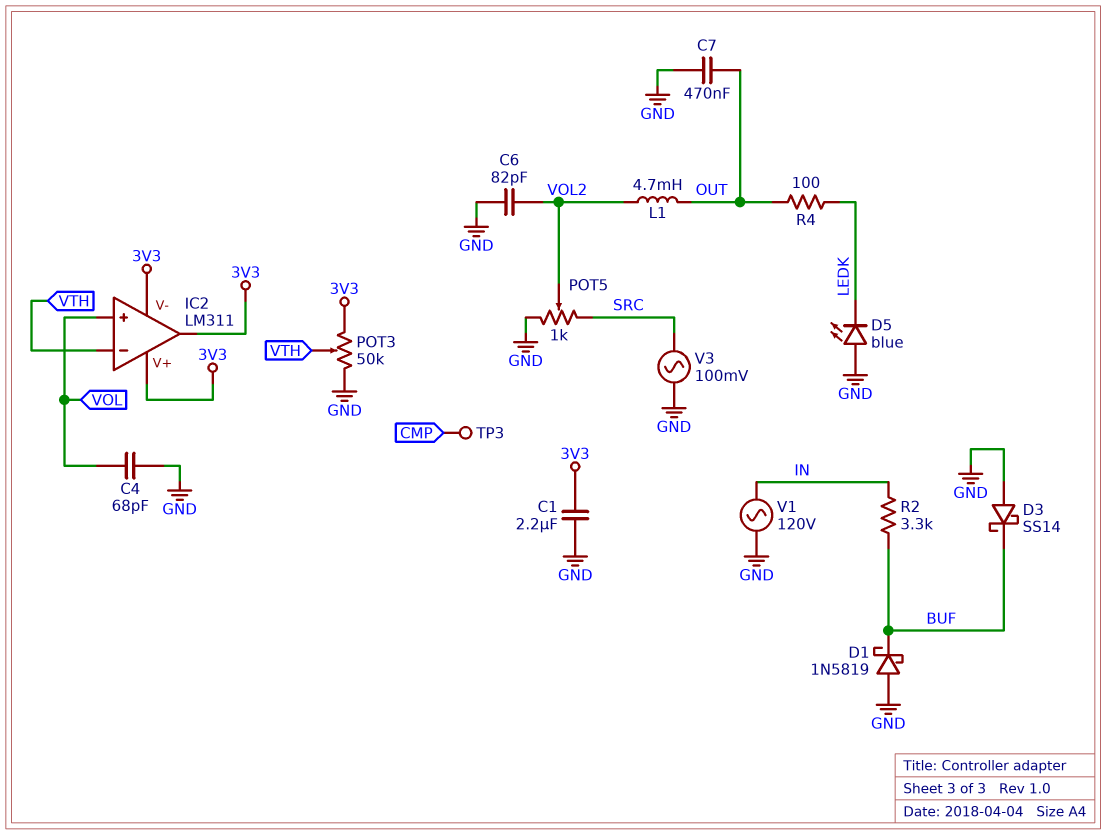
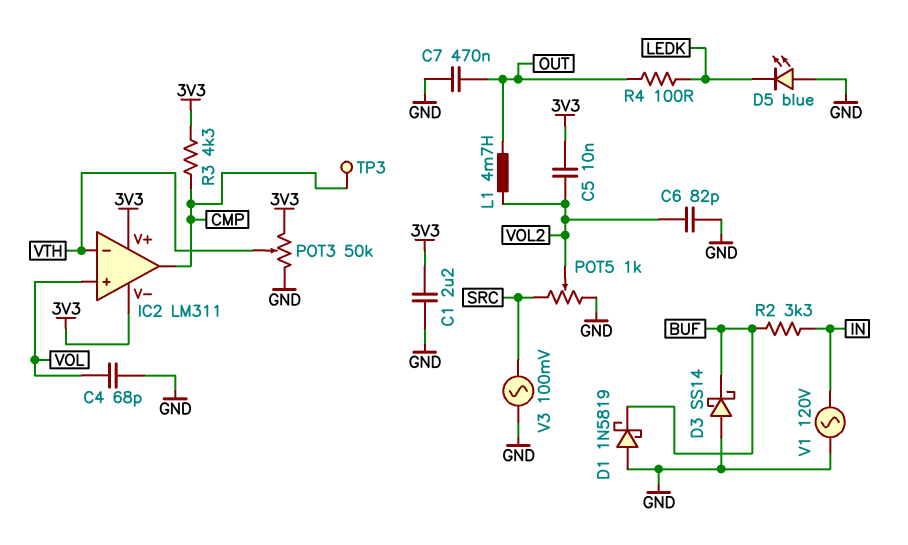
C5: none -> 10nF (3V3, VOL2)
IC2 pin out: 3V3 -> CMP
R3: none -> 4.3k (3V3, CMP)

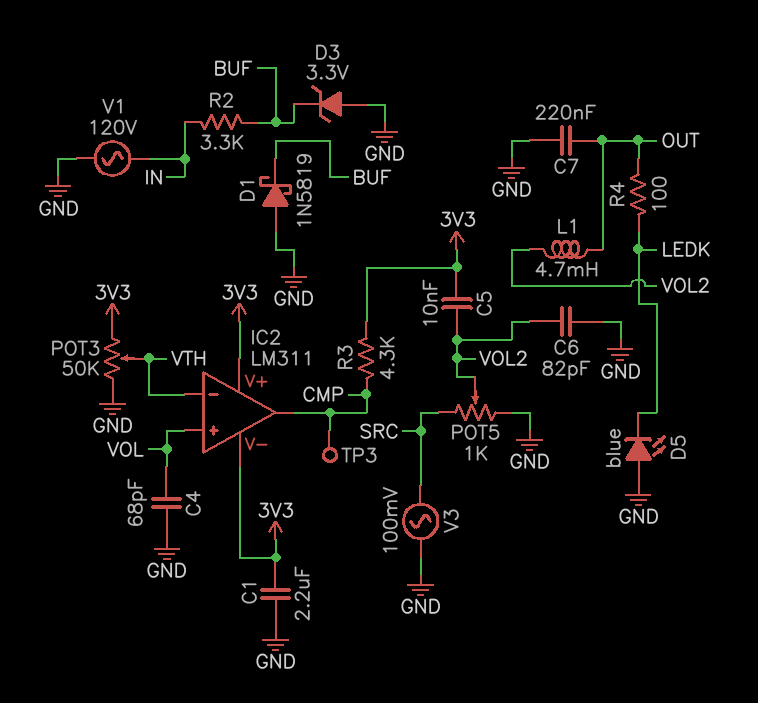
C7: 470nF (GND, OUT) -> 220nF (GND, OUT)
D3: schottky SS14 (A GND, K BUF) -> zener 3.3V (A GND, K BUF)

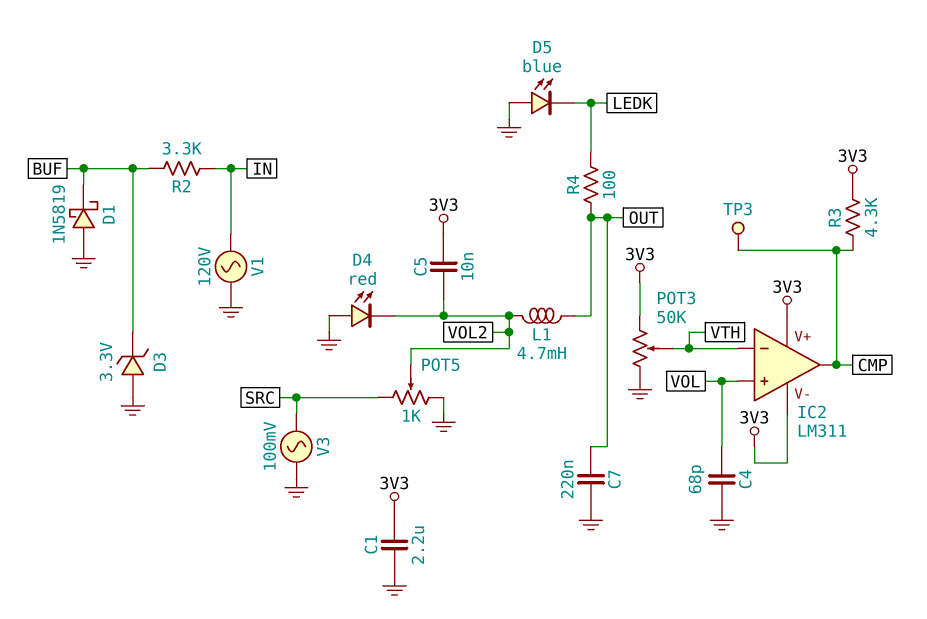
C6: 82pF (GND, VOL2) -> none
D4: none -> LED red (A GND, K VOL2)

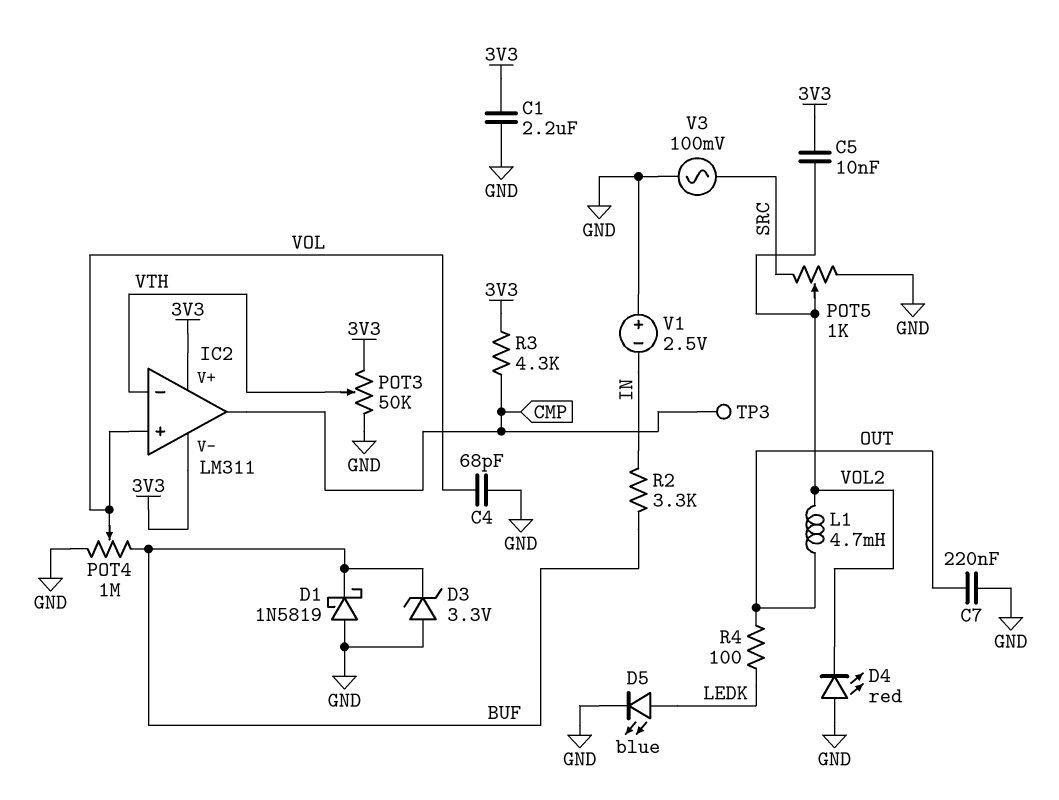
D5: LED blue (A GND, K LEDK) -> LED blue (A LEDK, K GND)
POT4: none -> 1M (BUF, GND, wiper VOL)
V1: AC 120V (GND, IN) -> 2.5V (plus GND, minus IN)

